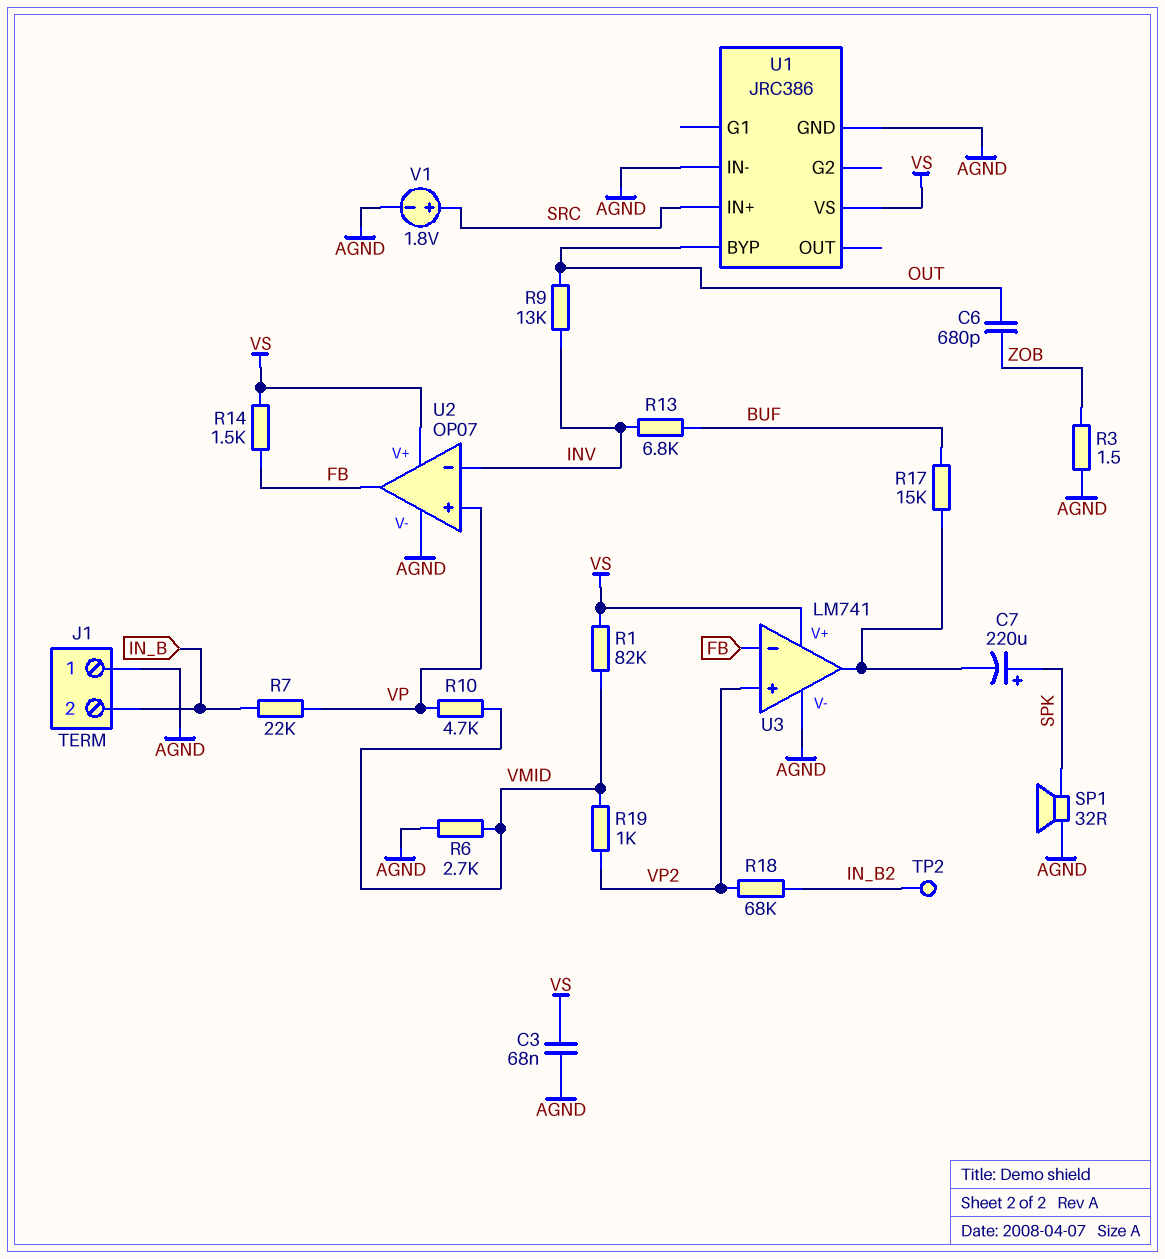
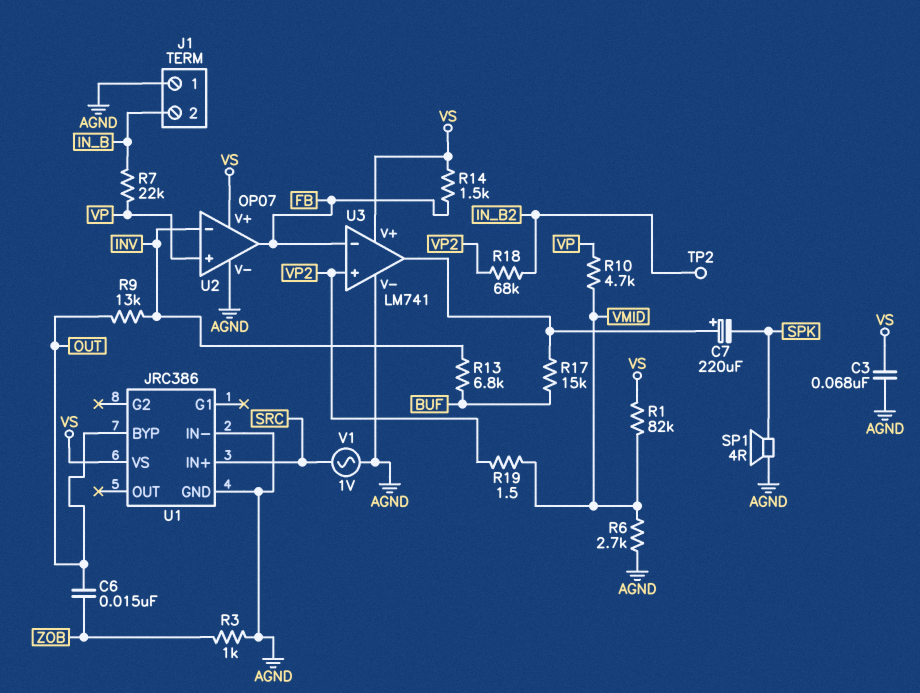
C6: 680pF (OUT, ZOB) -> 15nF (OUT, ZOB)
C7: 220uF (plus SPK, minus U3/out) -> 220uF (plus U3/out, minus SPK)
R3: 1.5 (AGND, ZOB) -> 1k (AGND, ZOB)
R19: 1k (VMID, VP2) -> 1.5 (VMID, VP2)
SP1: speaker 32R (AGND, SPK) -> speaker 4R (AGND, SPK)
V1: 1.8V (plus SRC, minus AGND) -> AC 1V (AGND, SRC)

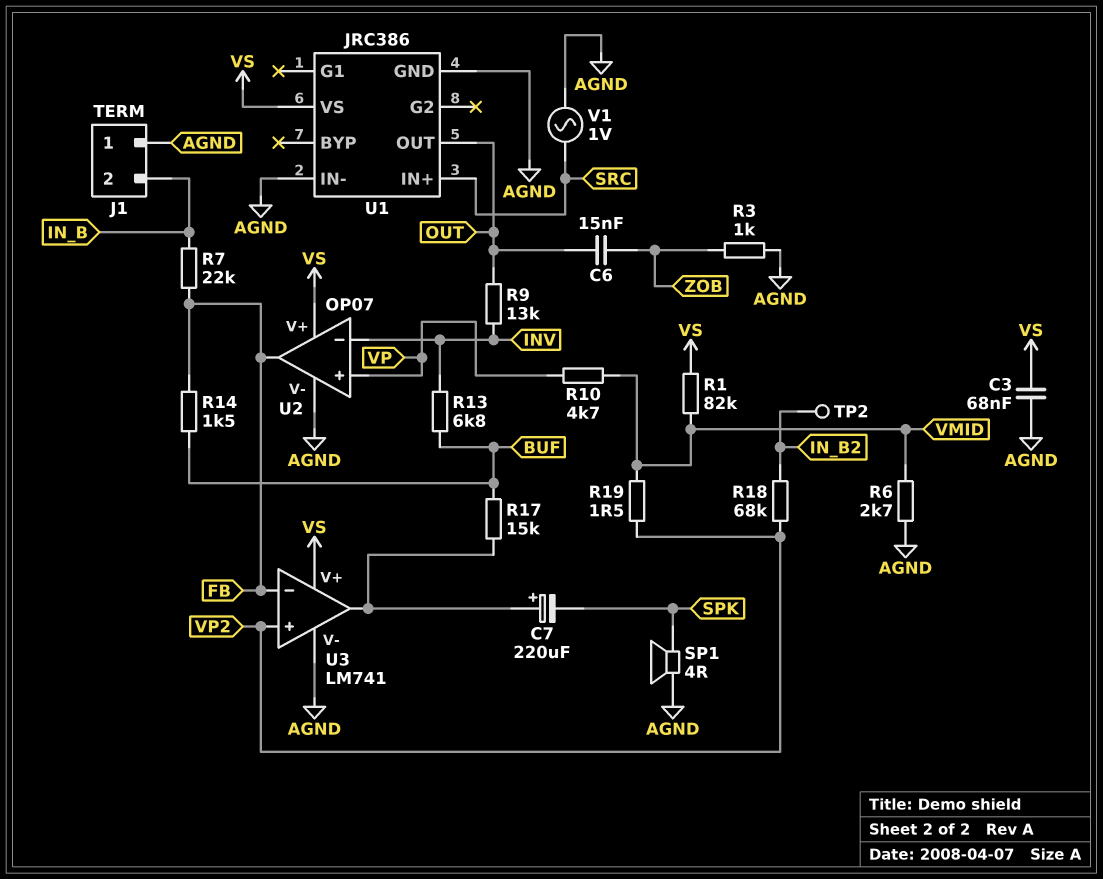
R7: 22k (IN_B, VP) -> 22k (FB, IN_B)
R14: 1.5k (FB, VS) -> 1.5k (BUF, FB)
U1 pin BYP: OUT -> none
U1 pin OUT: none -> OUT

